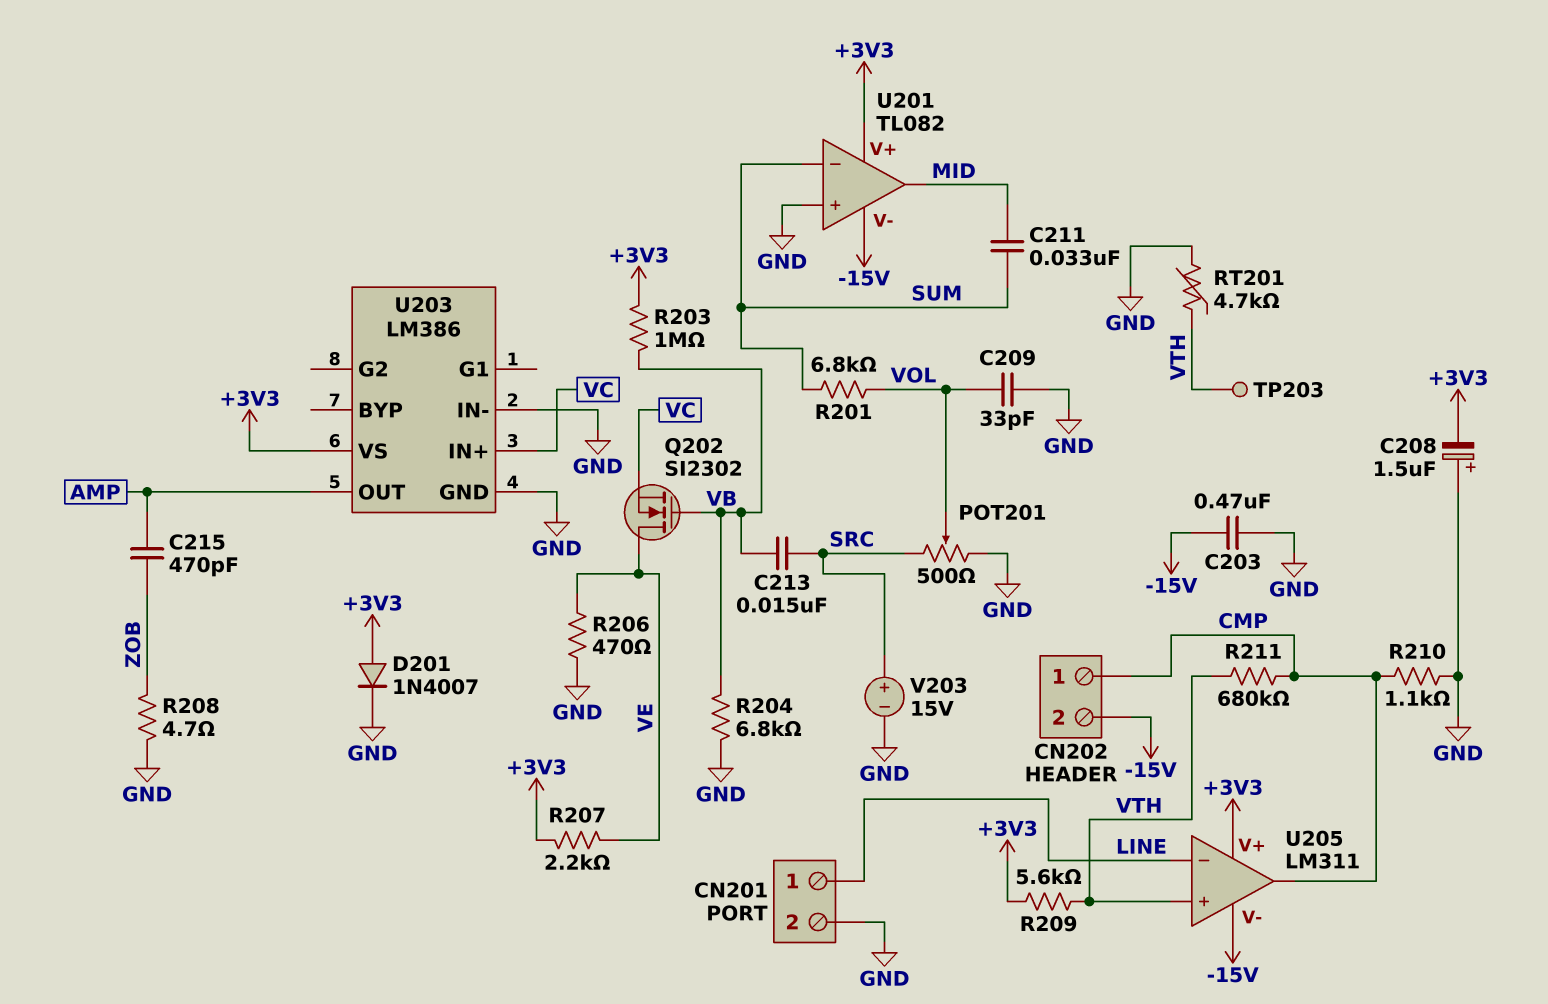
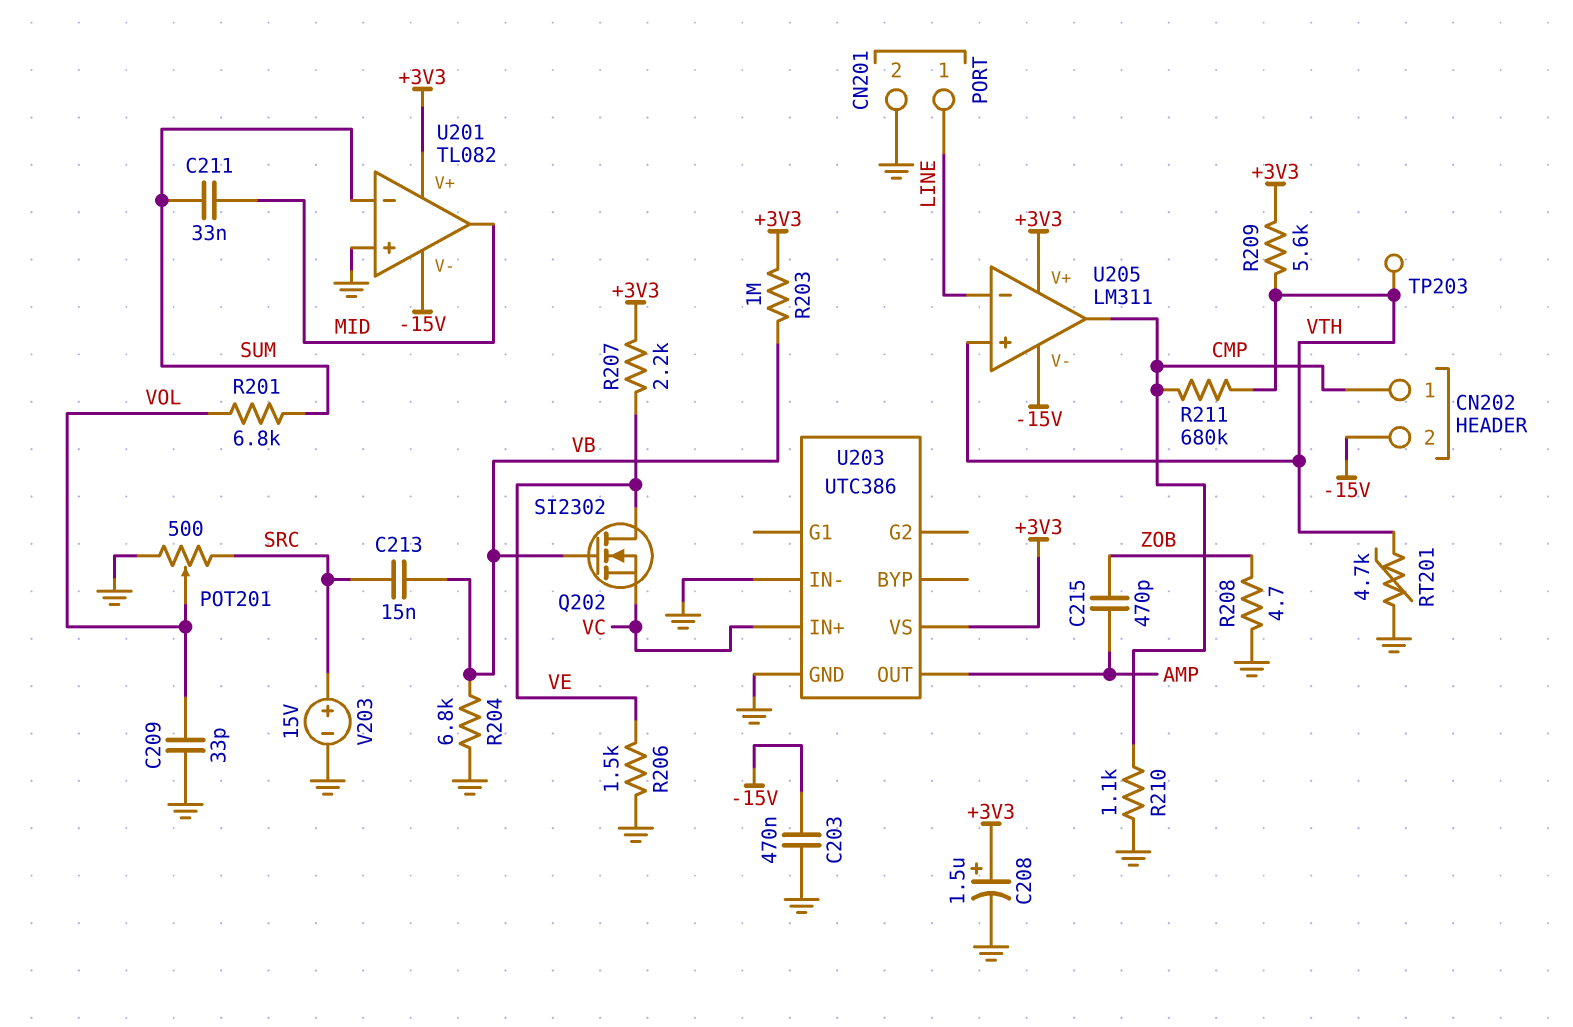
C208: 1.5uF (plus GND, minus +3V3) -> 1.5uF (plus +3V3, minus GND)
D201: diode 1N4007 (A +3V3, K GND) -> none
R206: 470 (GND, VE) -> 1.5k (GND, VE)
U203: LM386 -> UTC386

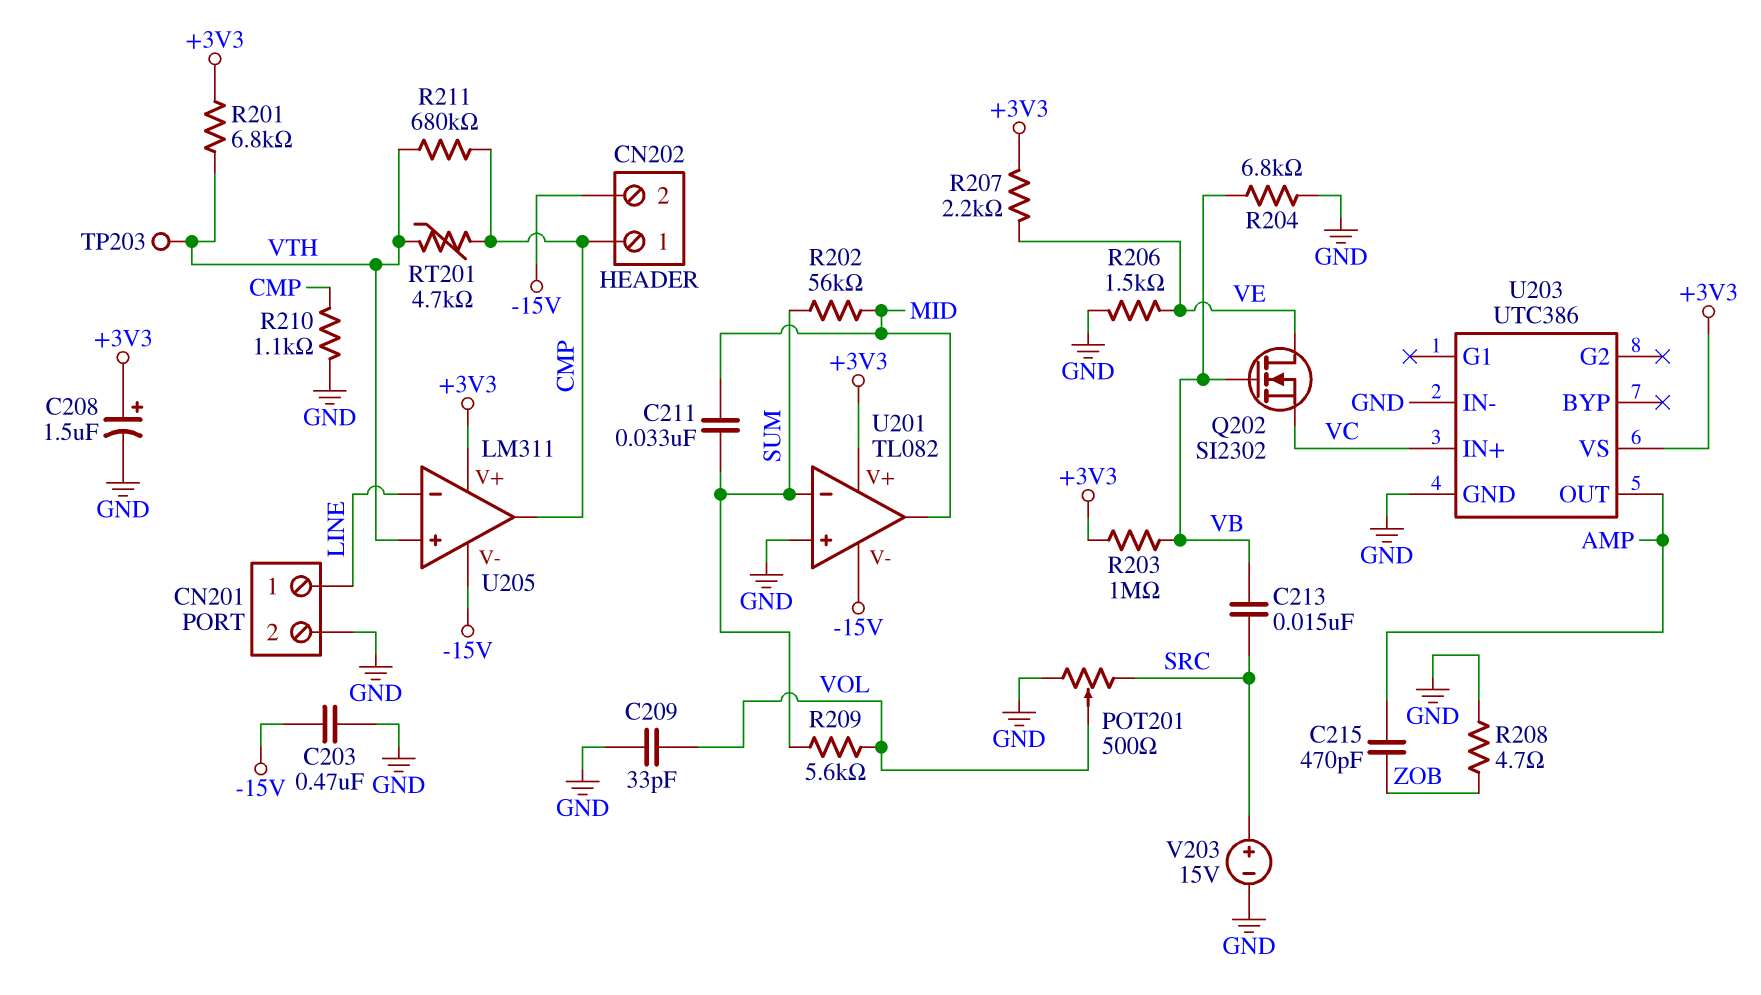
R201: 6.8k (SUM, VOL) -> 6.8k (+3V3, VTH)
R202: none -> 56k (MID, SUM)
R209: 5.6k (+3V3, VTH) -> 5.6k (SUM, VOL)
RT201: 4.7k (GND, VTH) -> 4.7k (CMP, VTH)

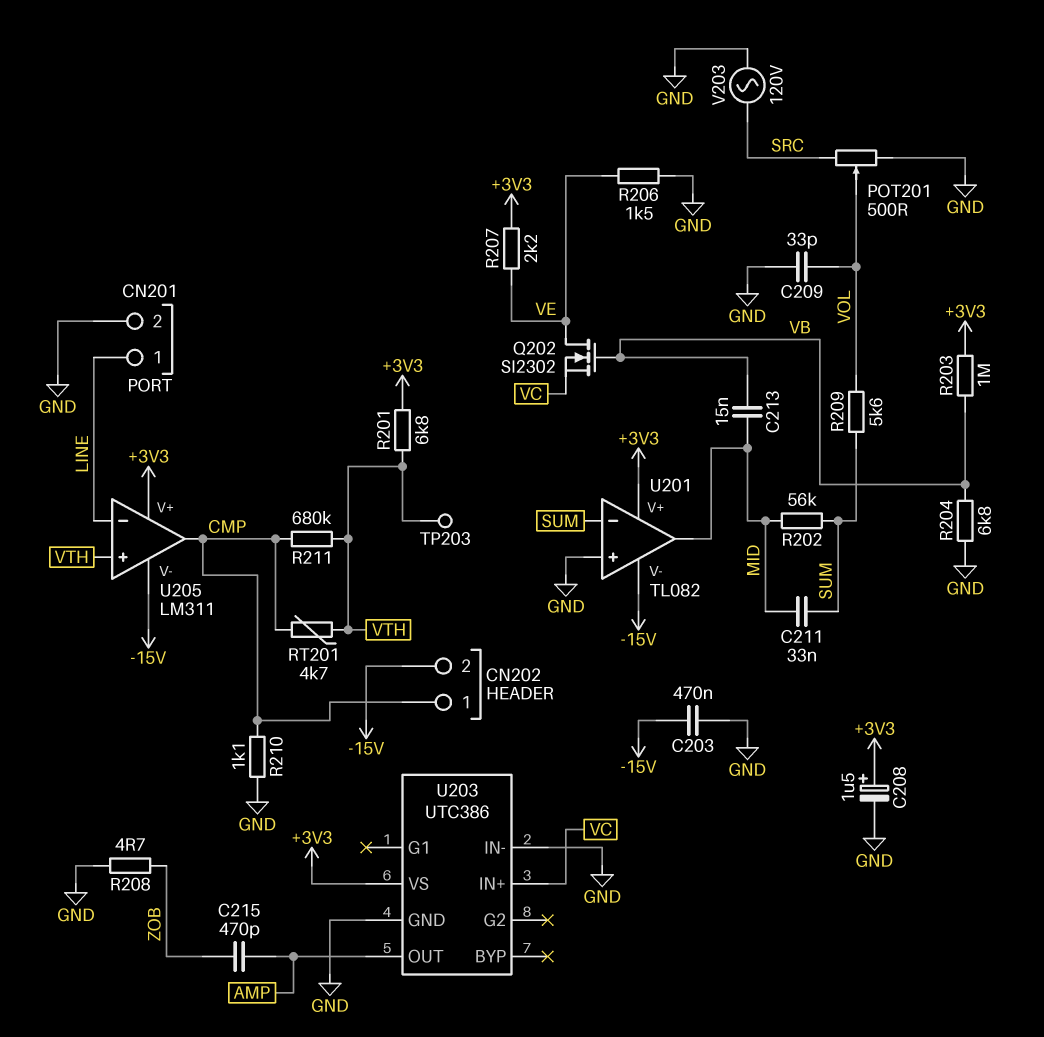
C213: 15nF (SRC, VB) -> 15nF (MID, VB)
V203: 15V (plus SRC, minus GND) -> AC 120V (GND, SRC)

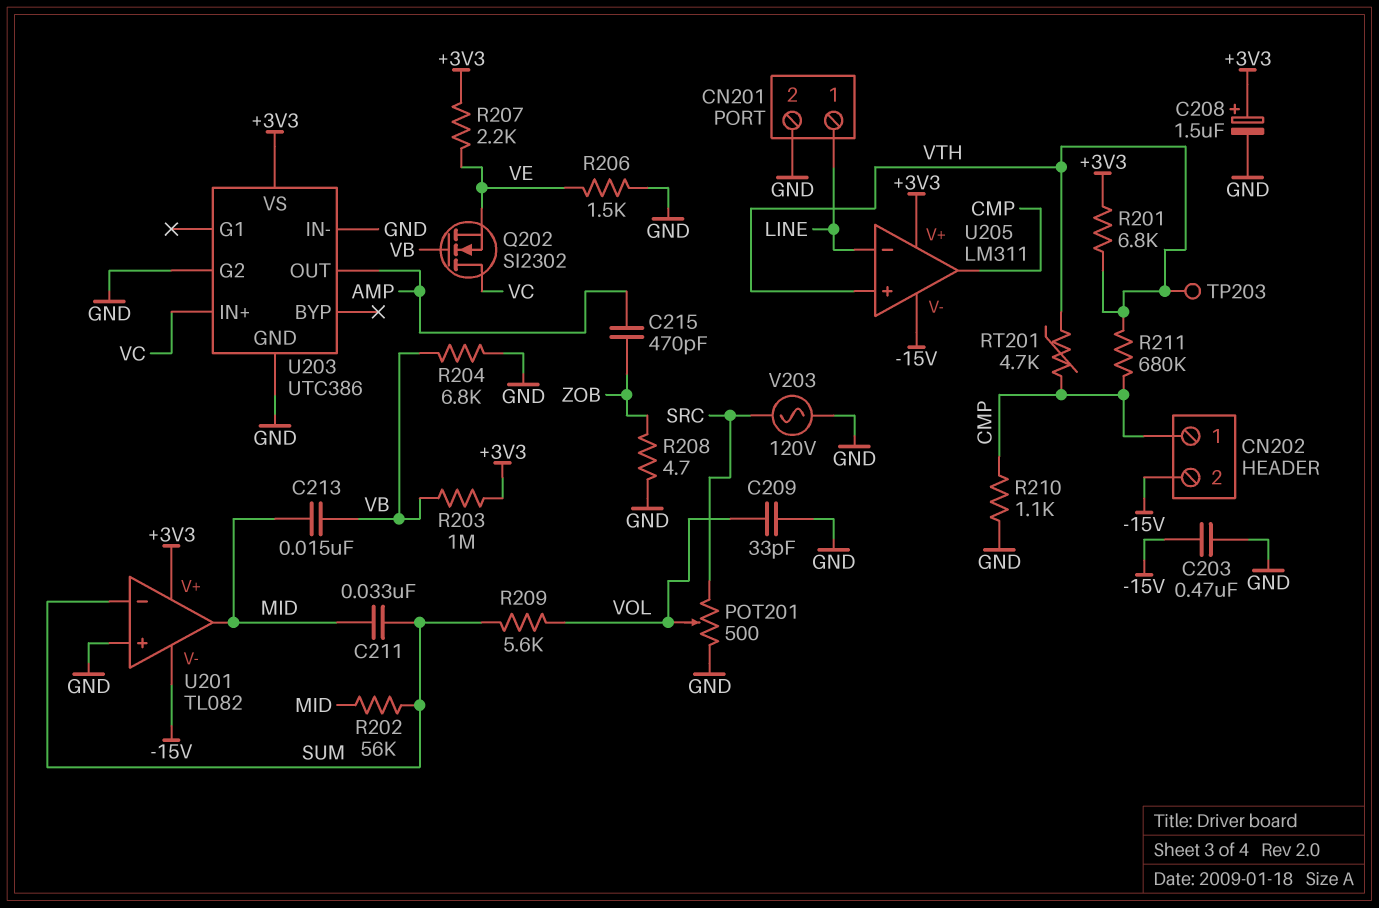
Q202: NMOS SI2302 (G VB, D VE, S VC) -> NMOS SI2302 (G VB, D VC, S VE)
U203 pin G2: none -> GND

